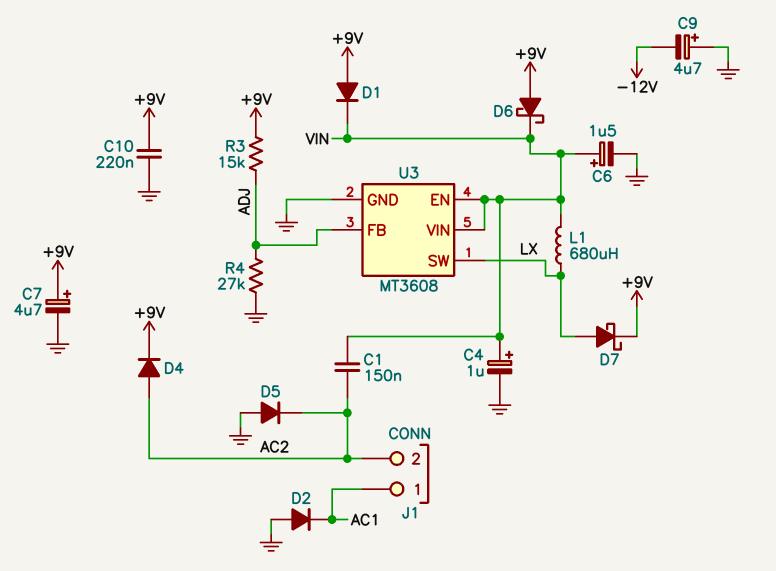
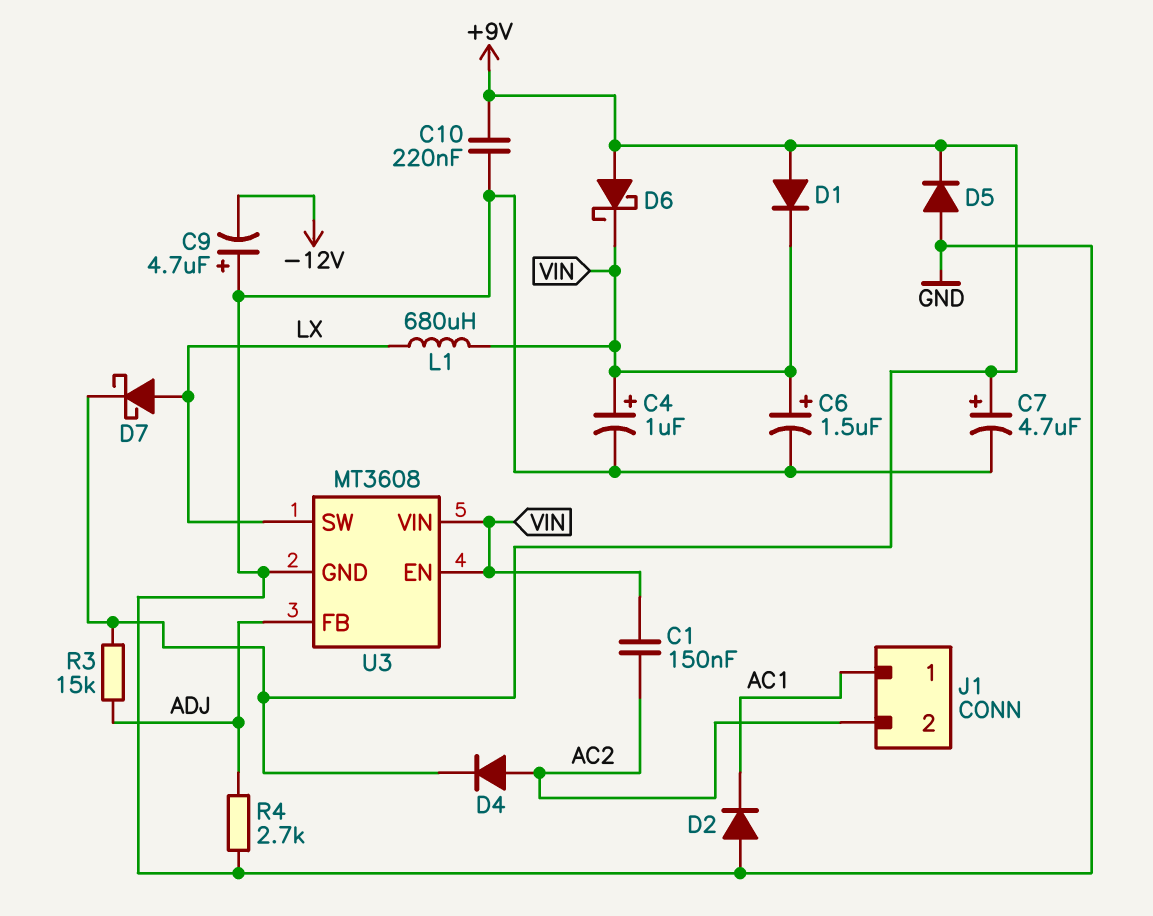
D5: diode (A GND, K AC2) -> diode (A GND, K +9V)
R4: 27k (ADJ, GND) -> 2.7k (ADJ, GND)

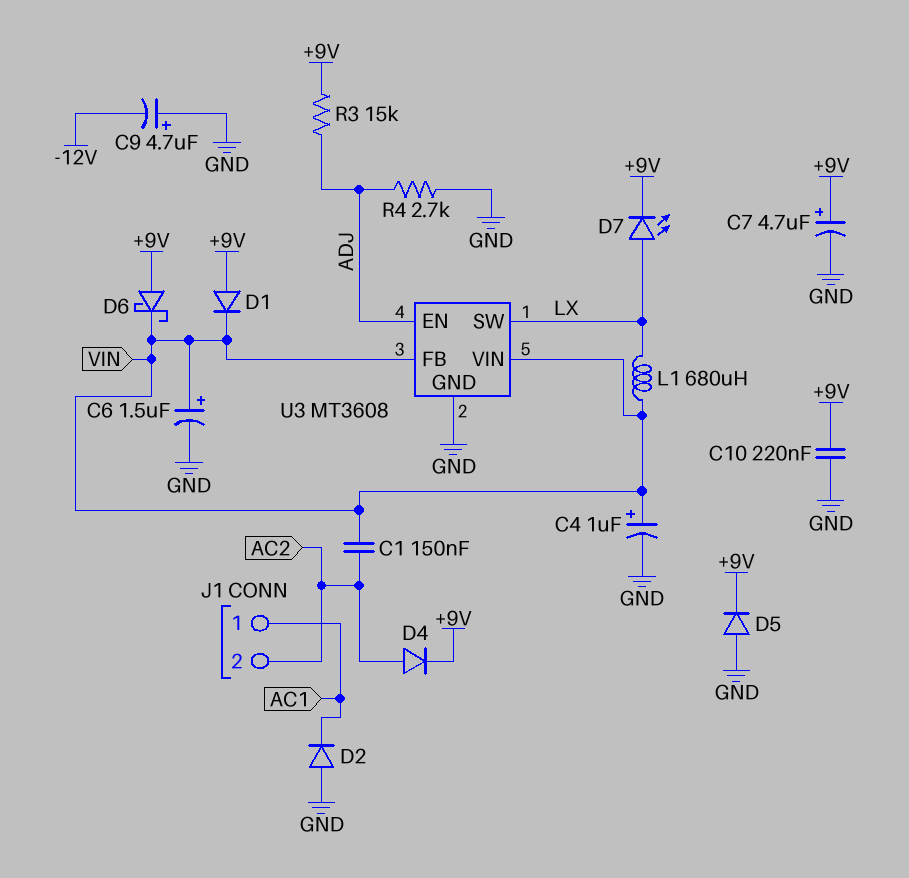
D7: schottky (A LX, K +9V) -> LED (A LX, K +9V)
U3 pin EN: VIN -> ADJ
U3 pin FB: ADJ -> VIN

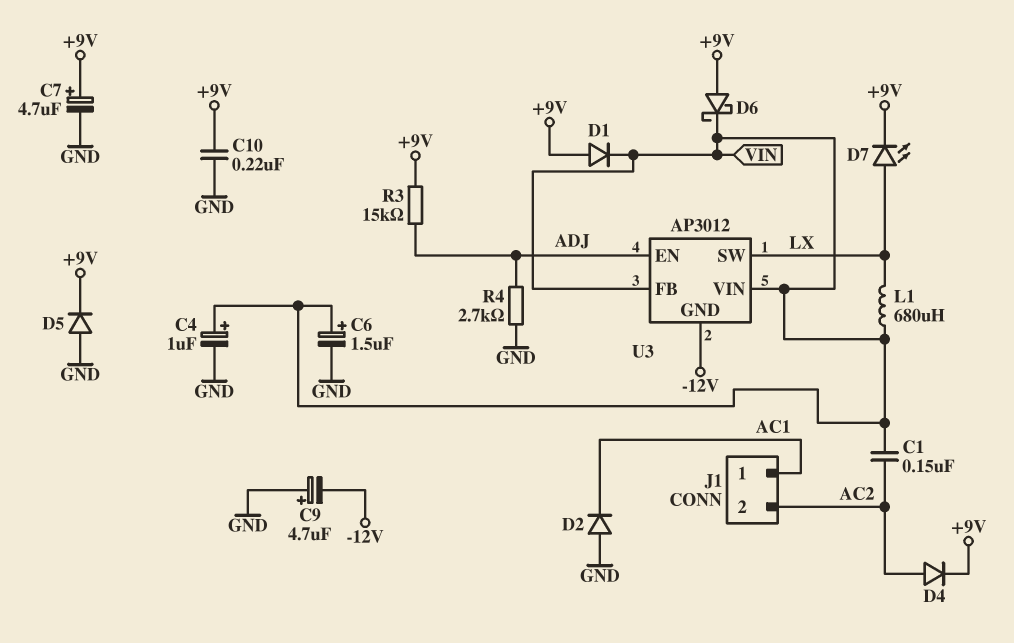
U3: MT3608 -> AP3012
U3 pin GND: GND -> -12V

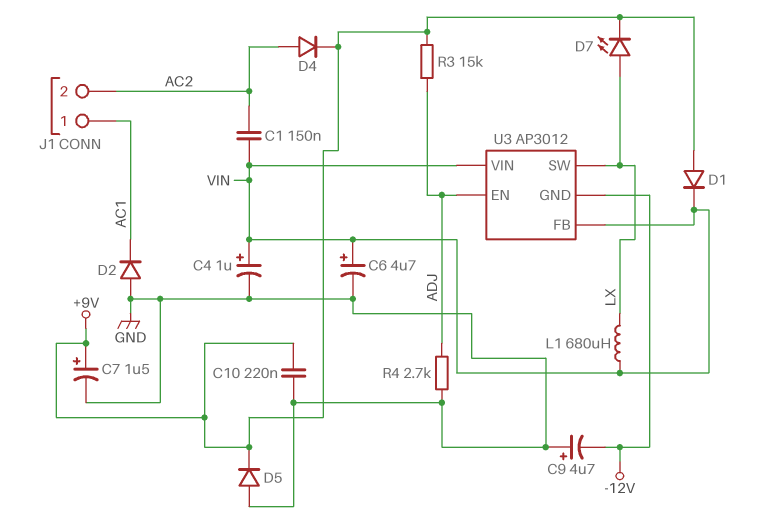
C6: 1.5uF (plus VIN, minus GND) -> 4.7uF (plus VIN, minus GND)
C7: 4.7uF (plus +9V, minus GND) -> 1.5uF (plus +9V, minus GND)
D6: schottky (A +9V, K VIN) -> none

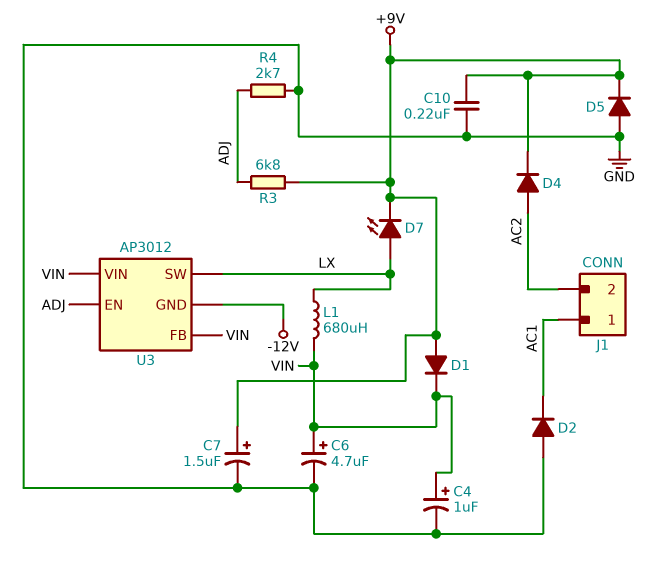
C1: 150nF (AC2, VIN) -> none
C9: 4.7uF (plus GND, minus -12V) -> none
R3: 15k (+9V, ADJ) -> 6.8k (+9V, ADJ)

